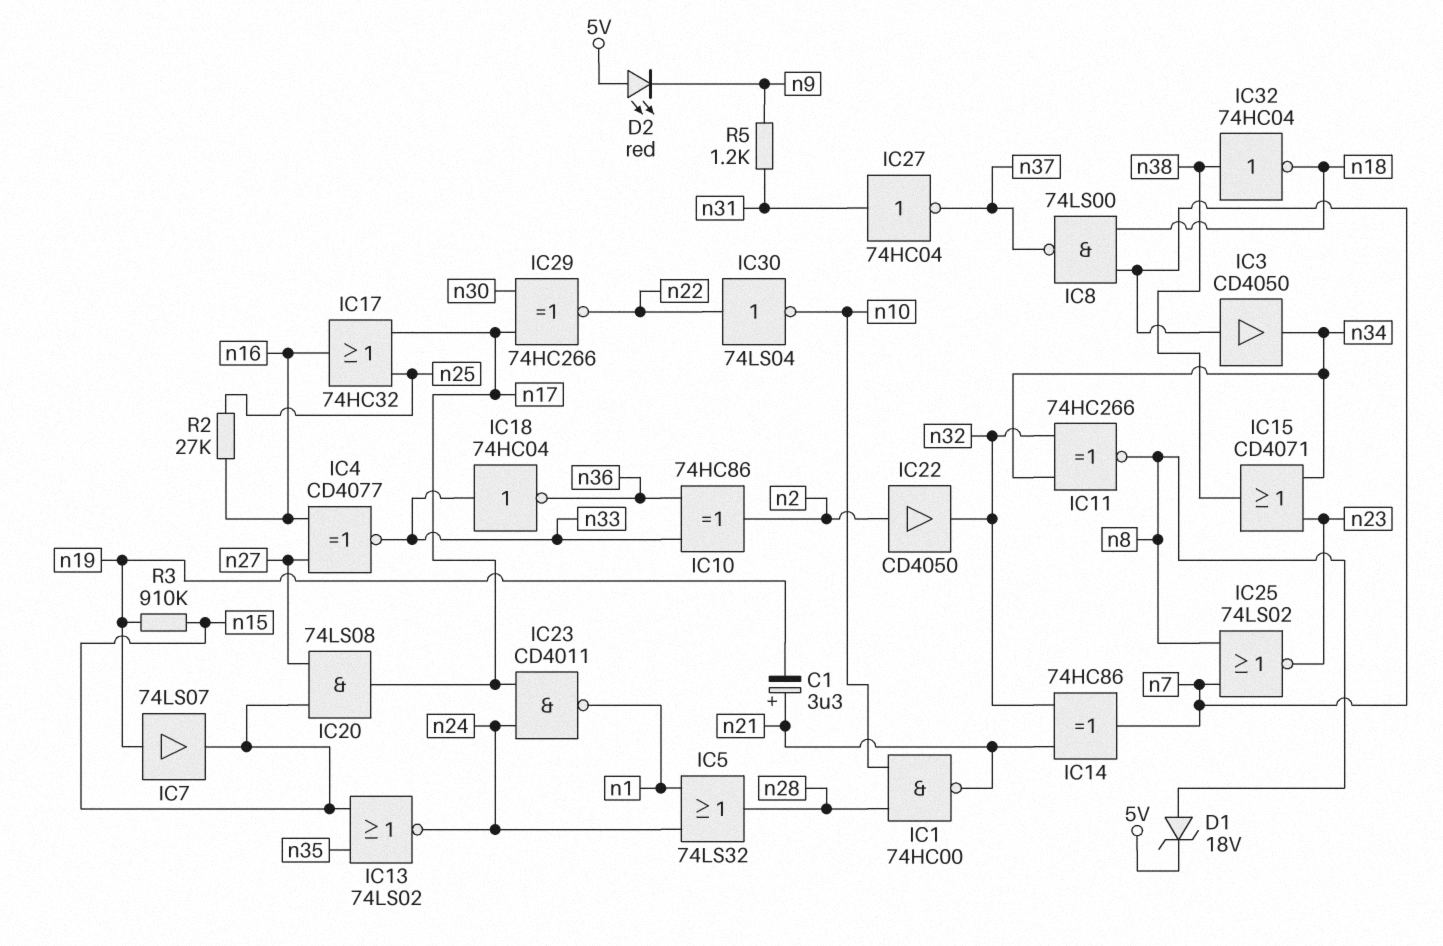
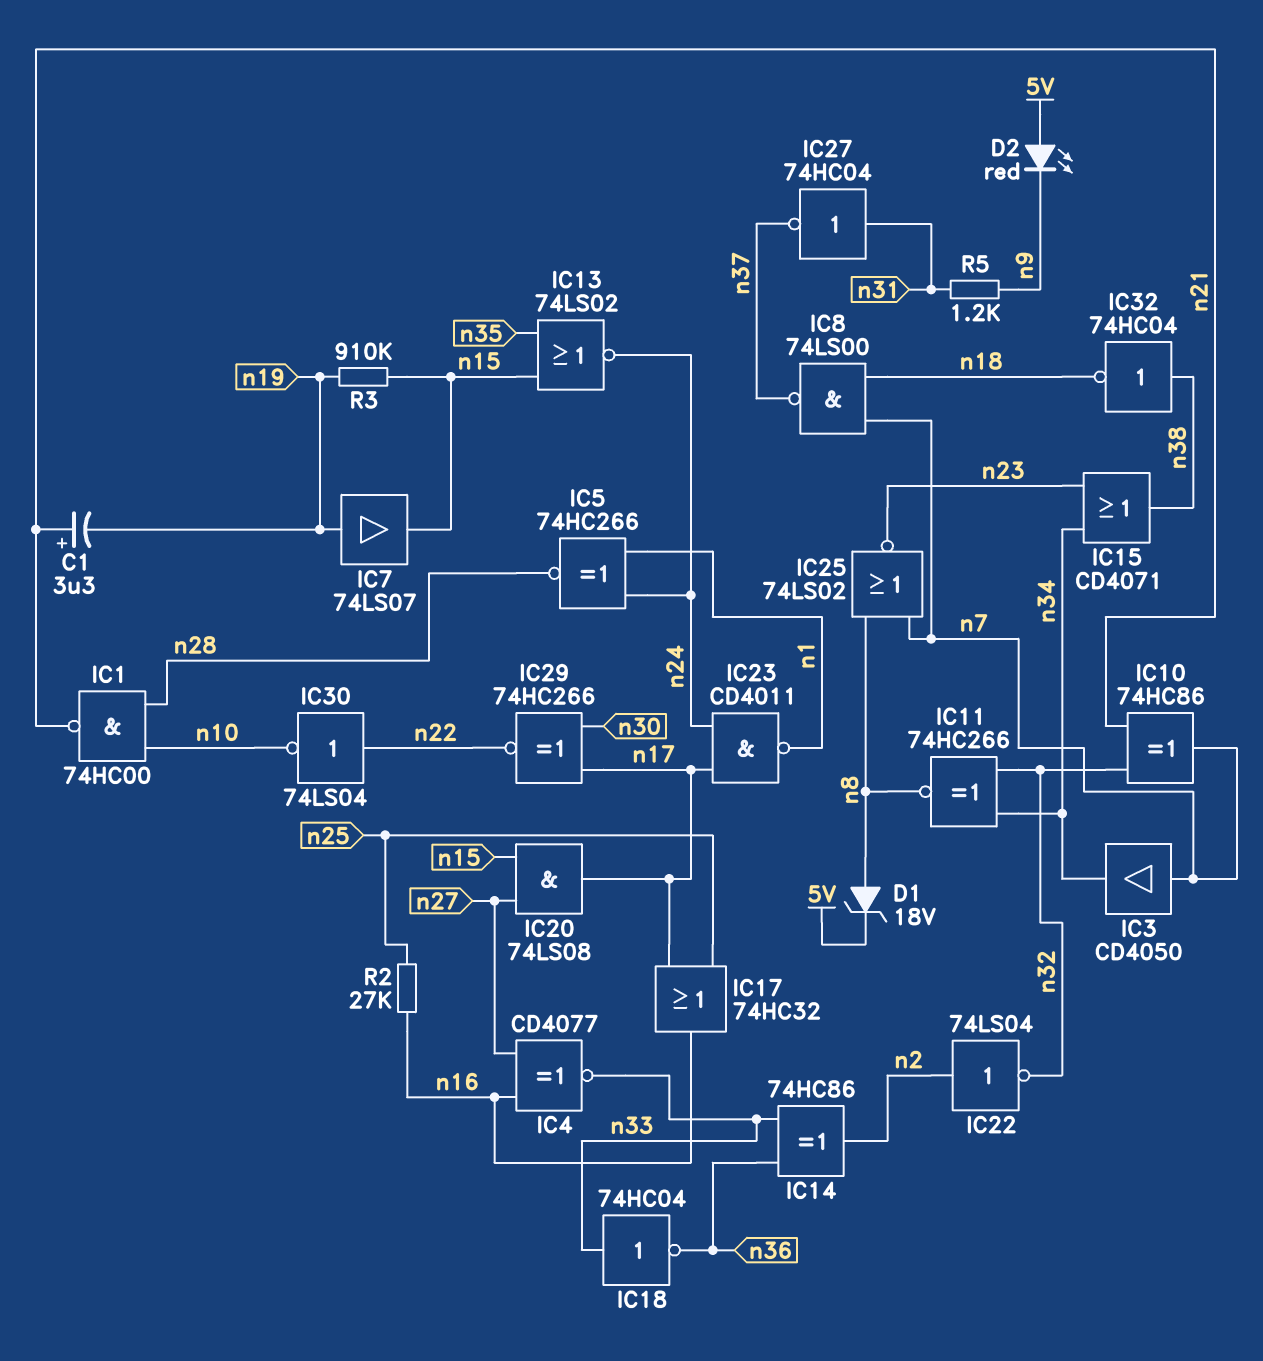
IC5: OR 74LS32 (in n1, in n24, out n28) -> XNOR 74HC266 (in n1, in n24, out n28)
IC10: XOR 74HC86 (in n33, in n36, out n2) -> XOR 74HC86 (in n21, in n32, out n7)
IC14: XOR 74HC86 (in n21, in n32, out n7) -> XOR 74HC86 (in n33, in n36, out n2)
IC22: buffer CD4050 (in n2, out n32) -> NOT 74LS04 (in n2, out n32)

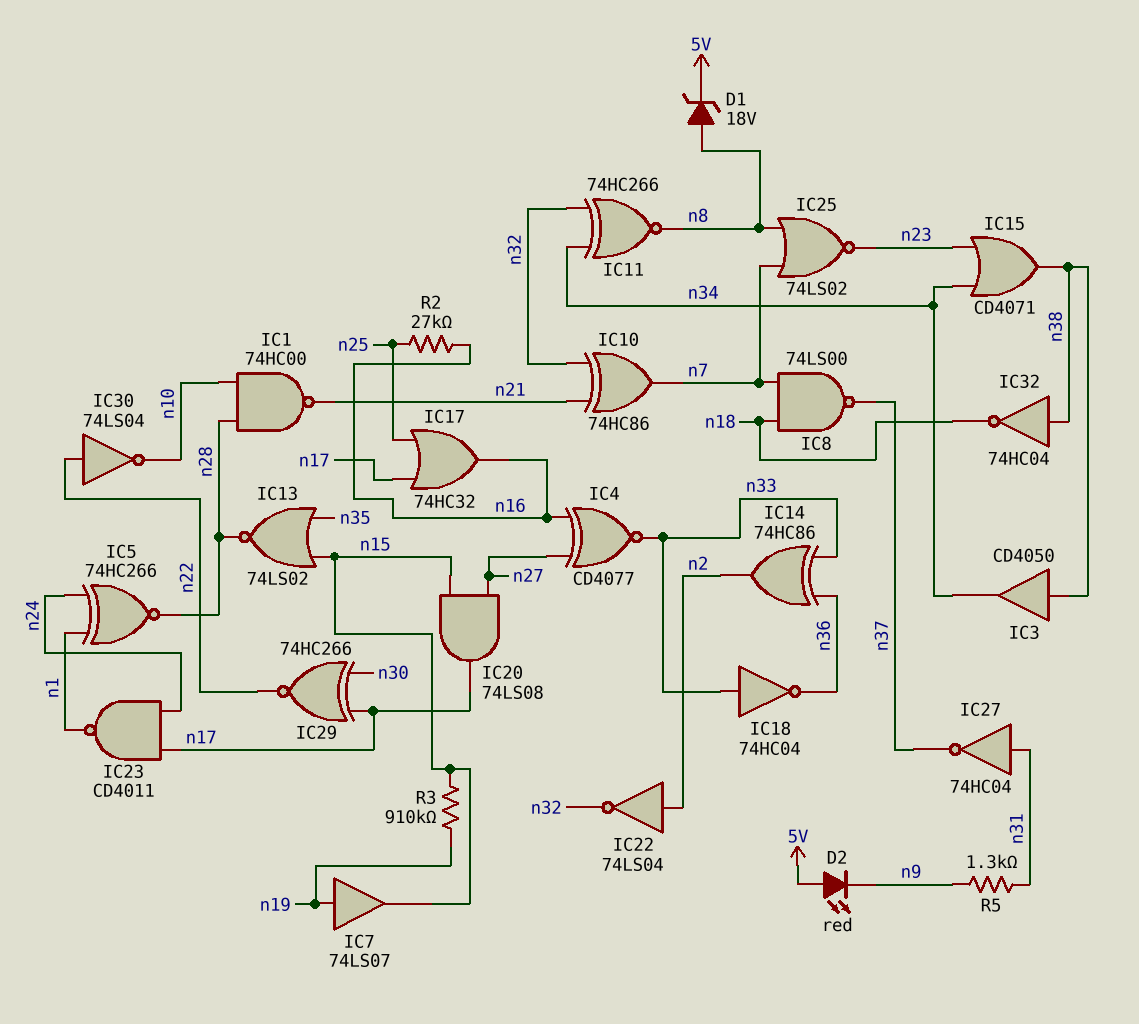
C1: 3.3uF (plus n21, minus n19) -> none
IC3: buffer CD4050 (in n7, out n34) -> buffer CD4050 (in n38, out n34)
IC13: NOR 74LS02 (in n15, in n35, out n24) -> NOR 74LS02 (in n15, in n35, out n28)
R5: 1.2k (n9, n31) -> 1.3k (n9, n31)

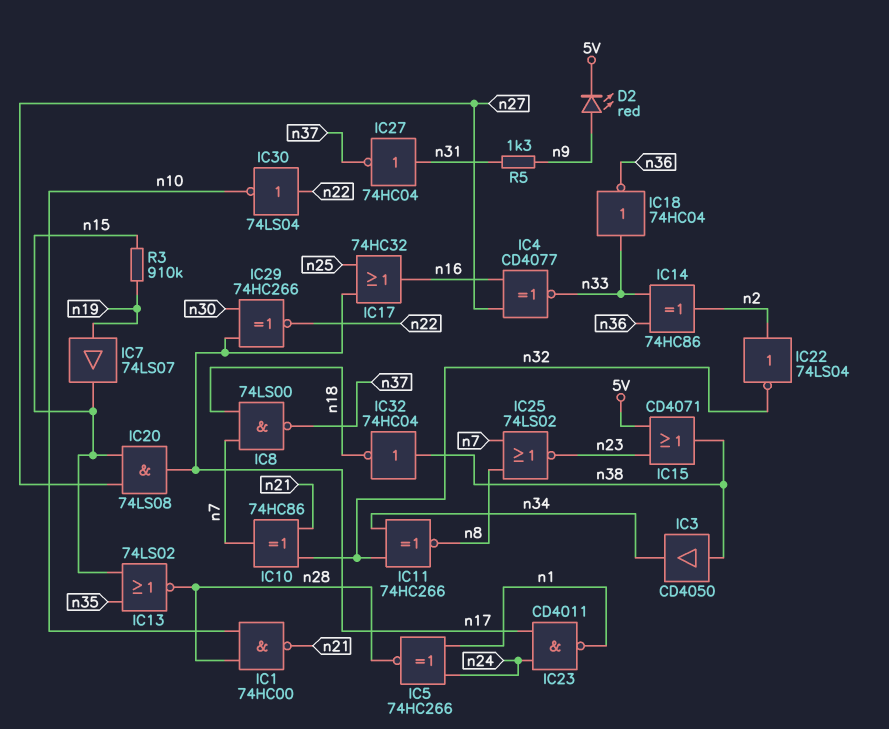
D1: zener 18V (A n8, K 5V) -> none
D2: LED red (A 5V, K n9) -> LED red (A n9, K 5V)
IC15: OR CD4071 (in n23, in n34, out n38) -> OR CD4071 (in 5V, in n23, out n38)
R2: 27k (n16, n25) -> none

